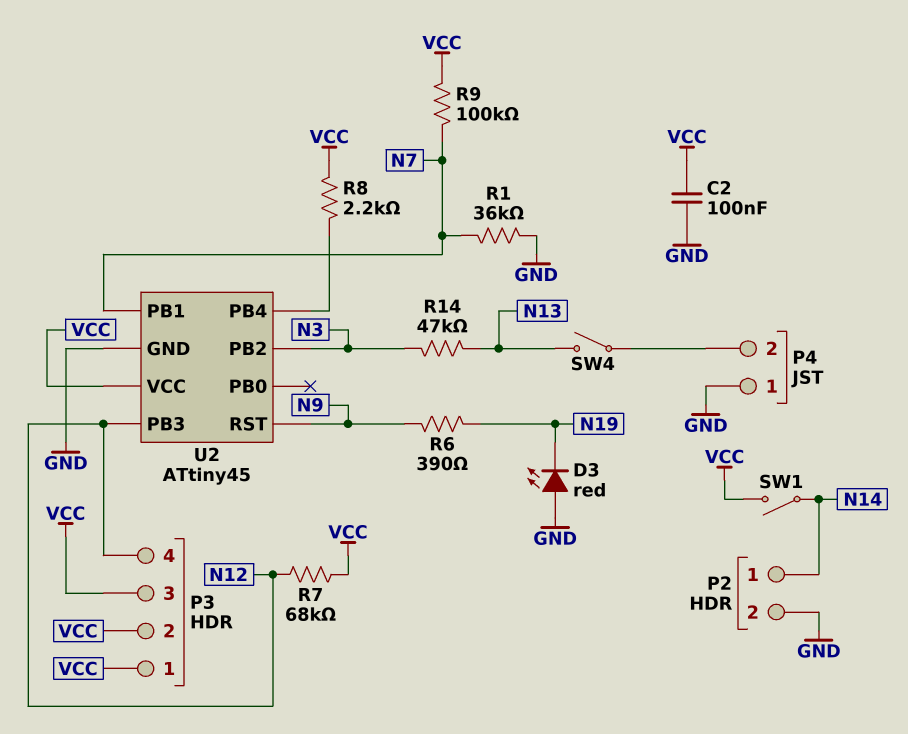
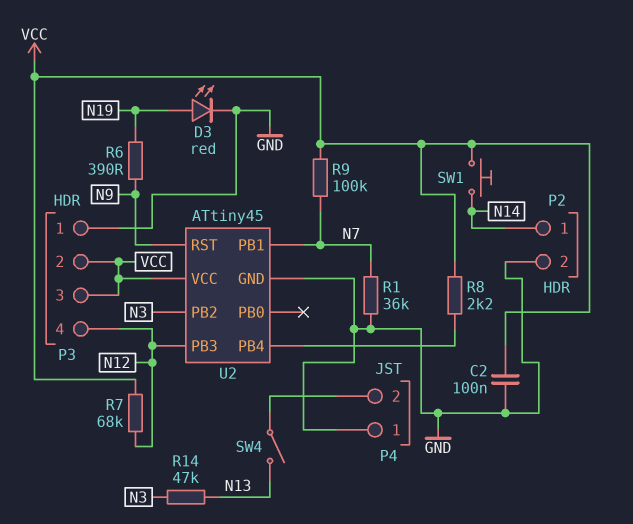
D3: LED red (A GND, K N19) -> LED red (A N19, K GND)
P3 pin 1: VCC -> GND
SW1: switch (N14, VCC) -> button (N14, VCC)

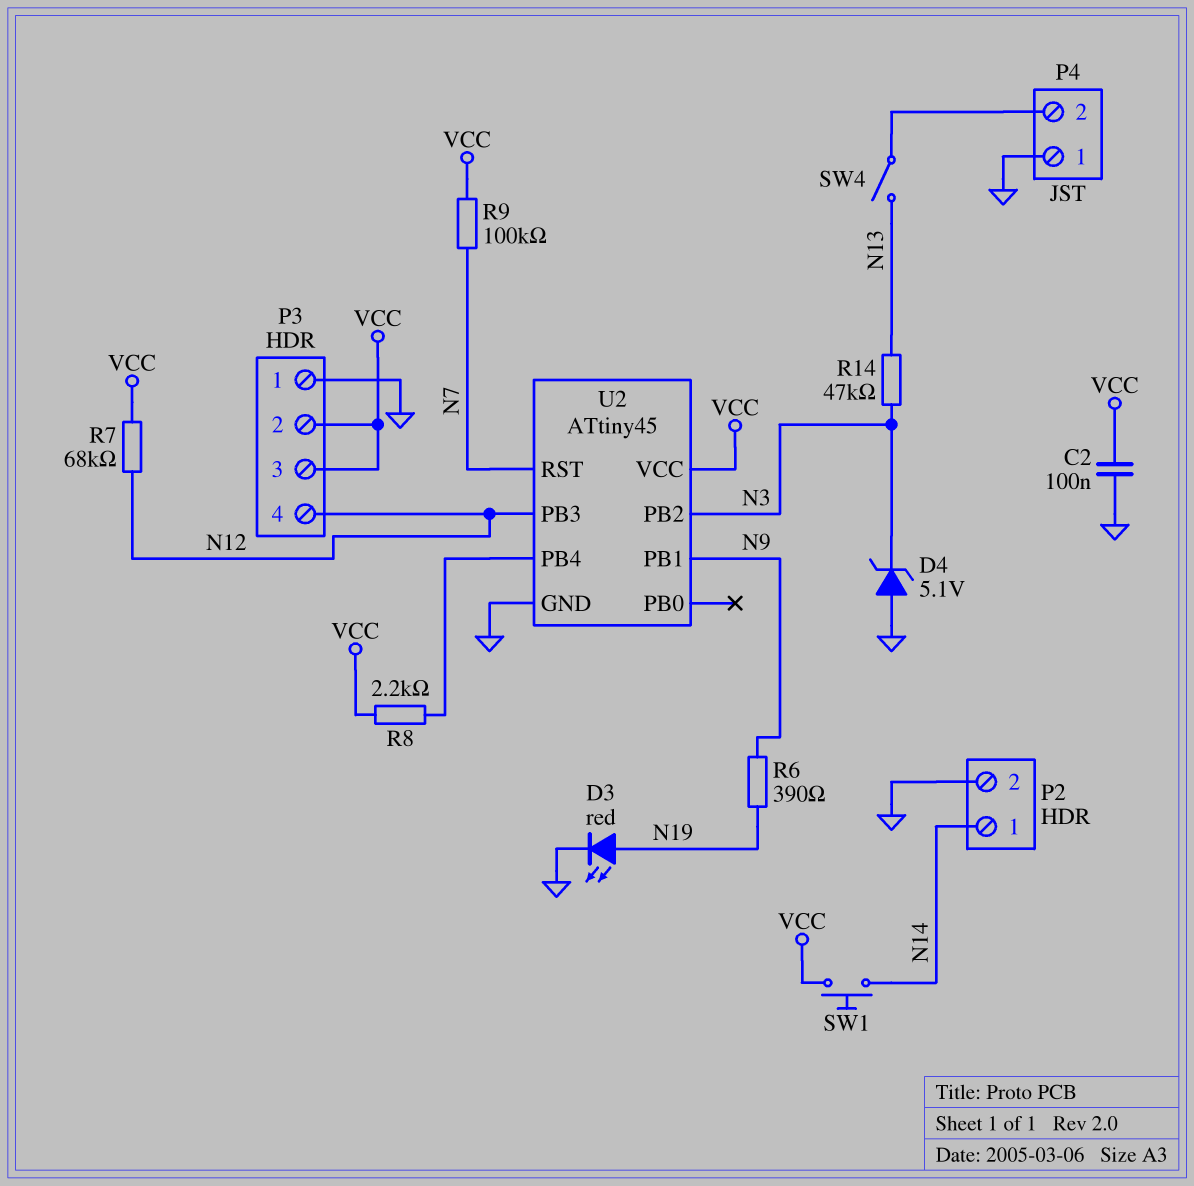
D4: none -> zener 5.1V (A GND, K N3)
R1: 36k (GND, N7) -> none
U2 pin PB1: N7 -> N9
U2 pin RST: N9 -> N7

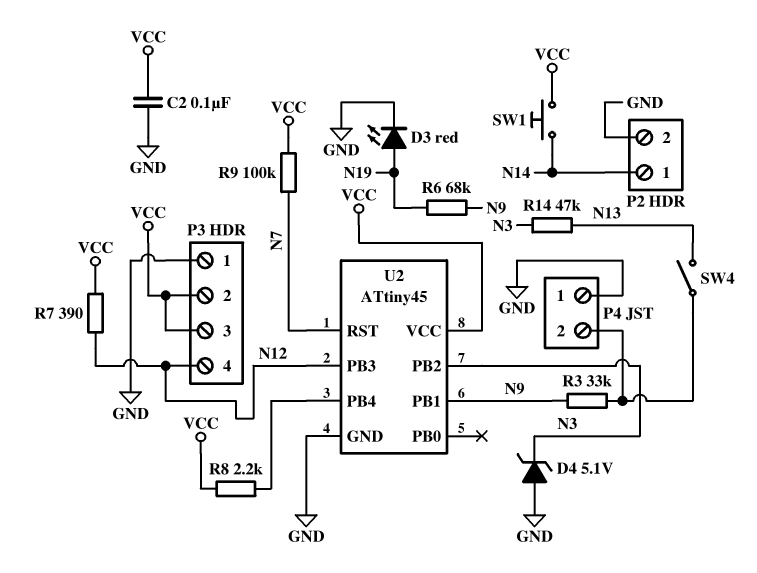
R3: none -> 33k (N9, P4/2)
R6: 390 (N9, N19) -> 68k (N9, N19)
R7: 68k (N12, VCC) -> 390 (N12, VCC)

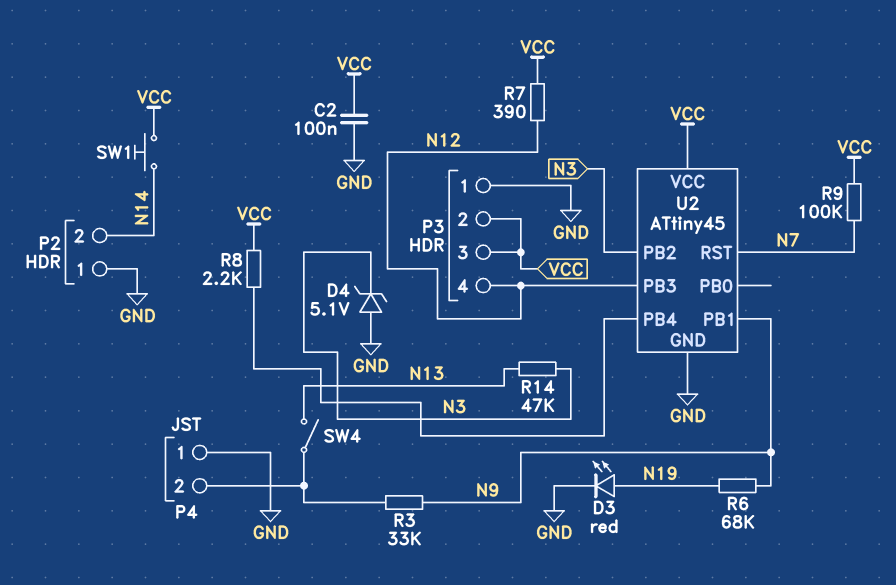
P2 pin 1: N14 -> GND
P2 pin 2: GND -> N14

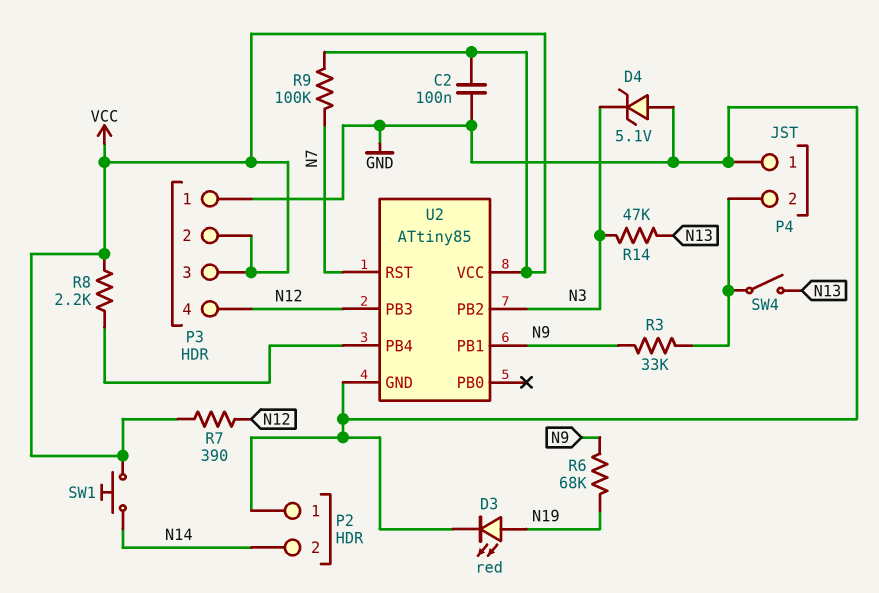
U2: ATtiny45 -> ATtiny85

